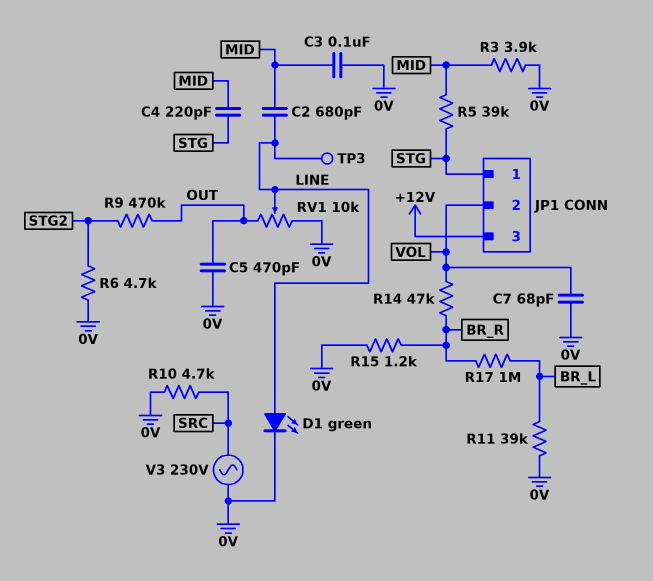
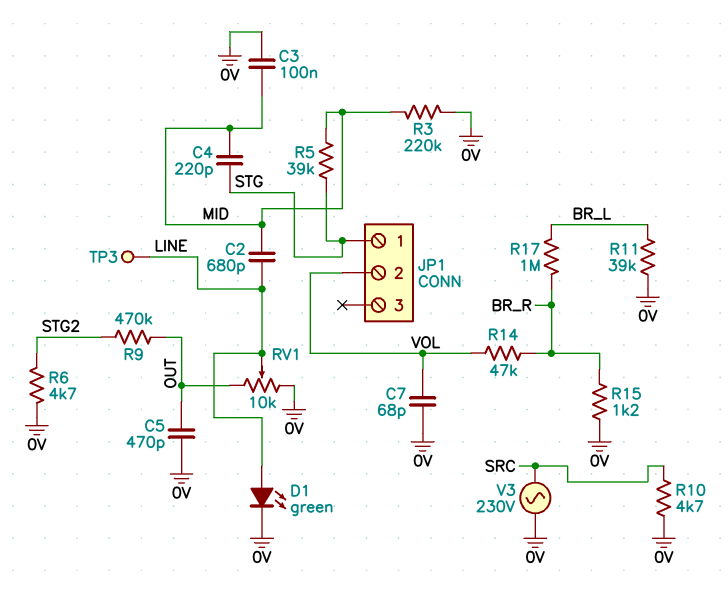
JP1 pin 3: +12V -> none
R3: 3.9k (0V, MID) -> 220k (0V, MID)

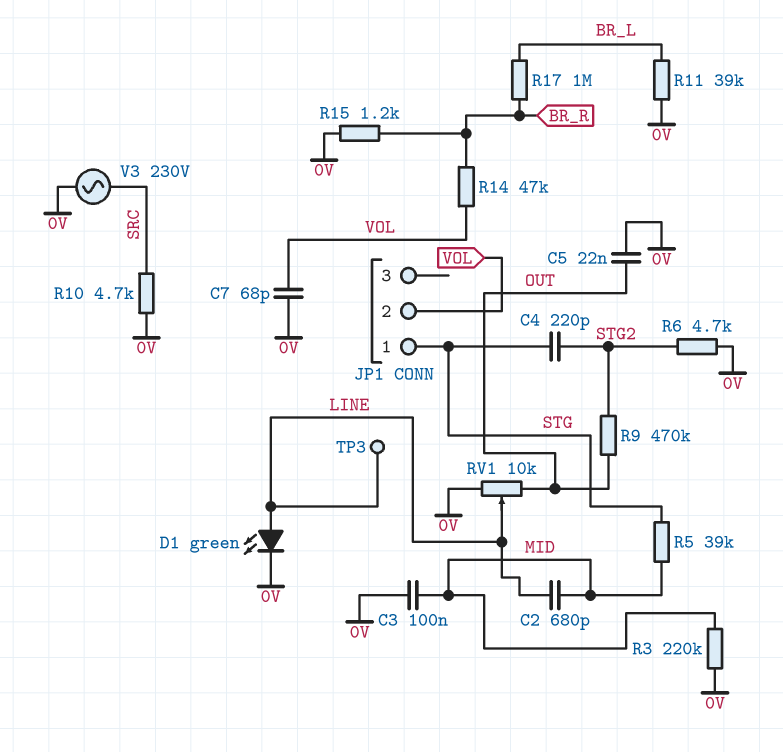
C4: 220pF (MID, STG) -> 220pF (STG, STG2)
C5: 470pF (0V, OUT) -> 22nF (0V, OUT)

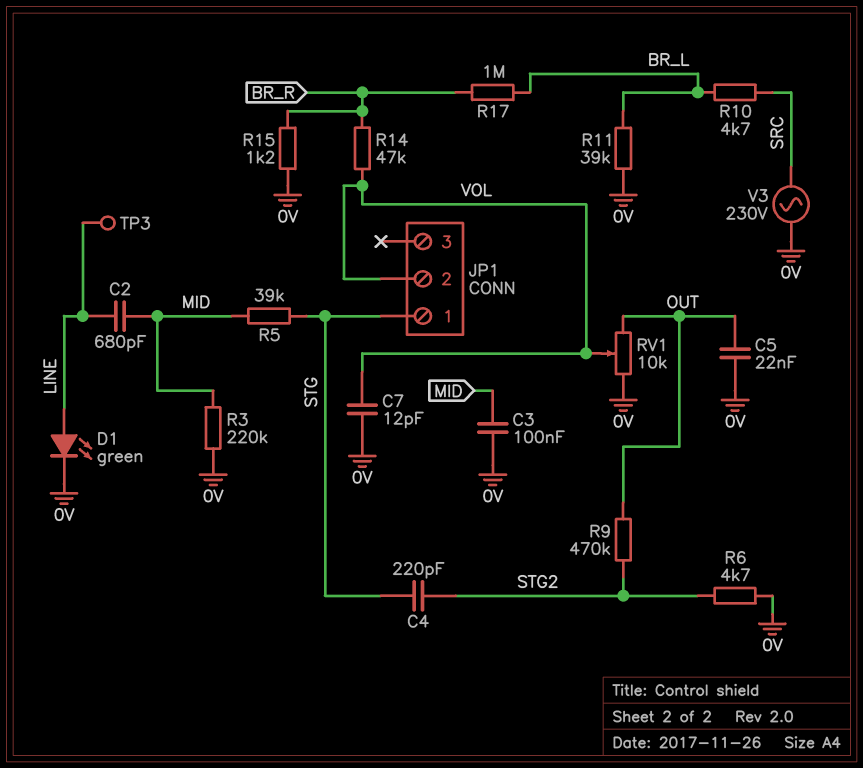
C7: 68pF (0V, VOL) -> 12pF (0V, VOL)
R10: 4.7k (0V, SRC) -> 4.7k (BR_L, SRC)
RV1: 10k (0V, OUT, wiper LINE) -> 10k (0V, OUT, wiper VOL)

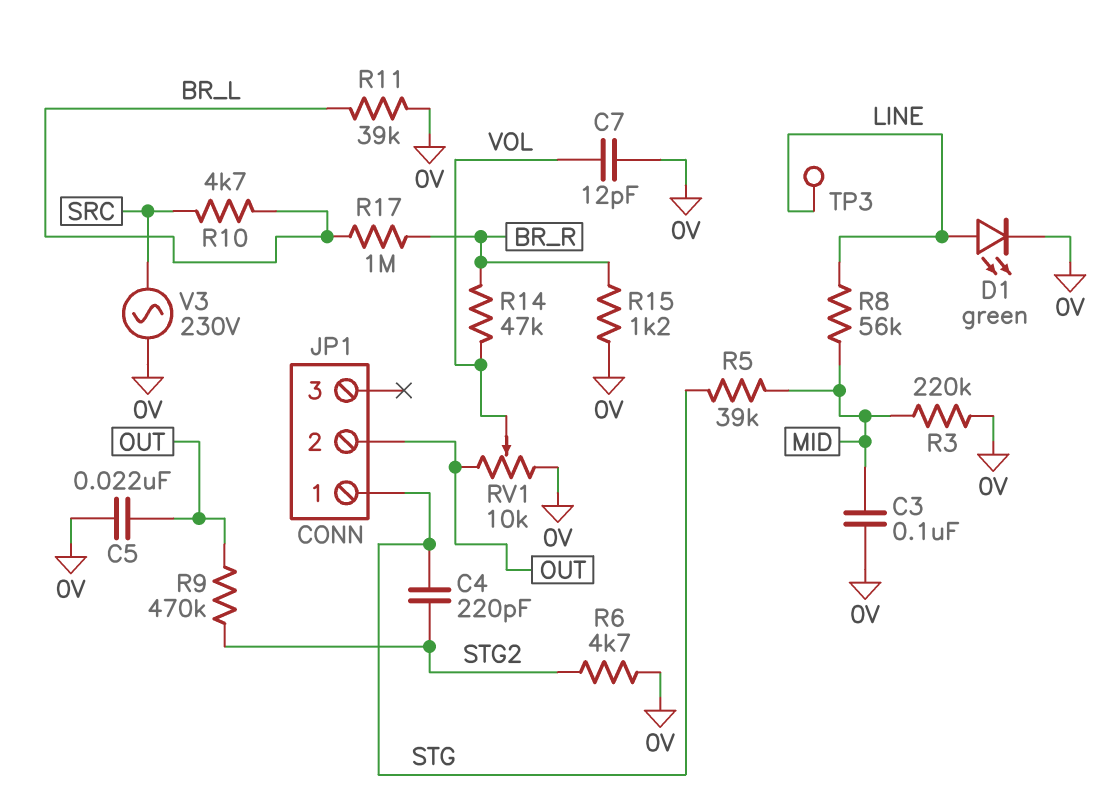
C2: 680pF (LINE, MID) -> none
JP1 pin 2: VOL -> OUT
R8: none -> 56k (LINE, MID)

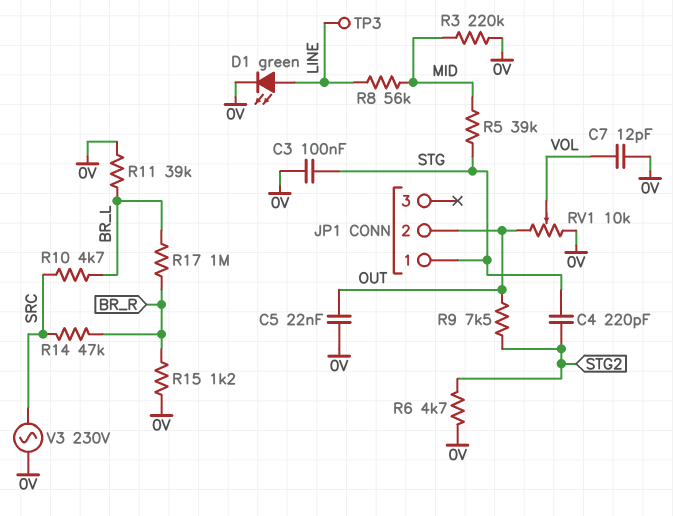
C3: 100nF (0V, MID) -> 100nF (0V, STG)
R9: 470k (OUT, STG2) -> 7.5k (OUT, STG2)
R14: 47k (BR_R, VOL) -> 47k (BR_R, SRC)

